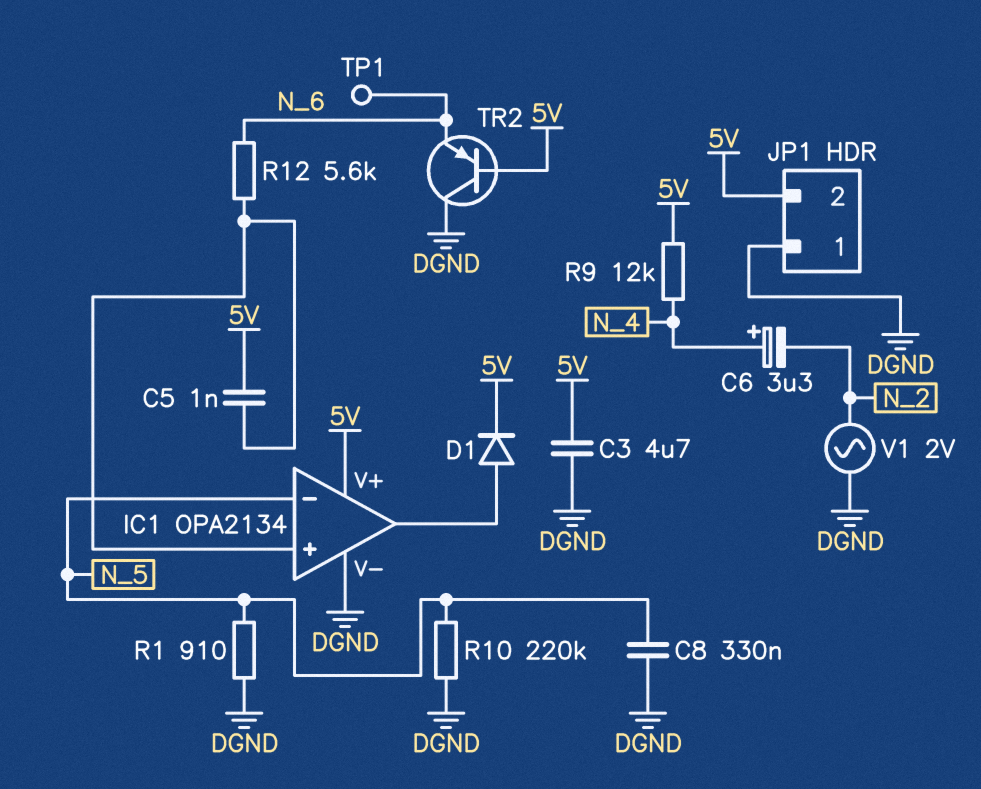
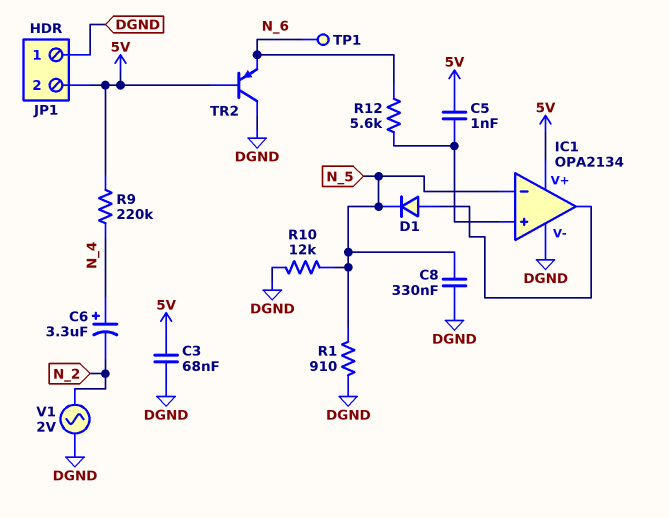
C3: 4.7uF (5V, DGND) -> 68nF (5V, DGND)
D1: diode (A IC1/out, K 5V) -> diode (A IC1/out, K N_5)
R9: 12k (5V, N_4) -> 220k (5V, N_4)
R10: 220k (DGND, N_5) -> 12k (DGND, N_5)

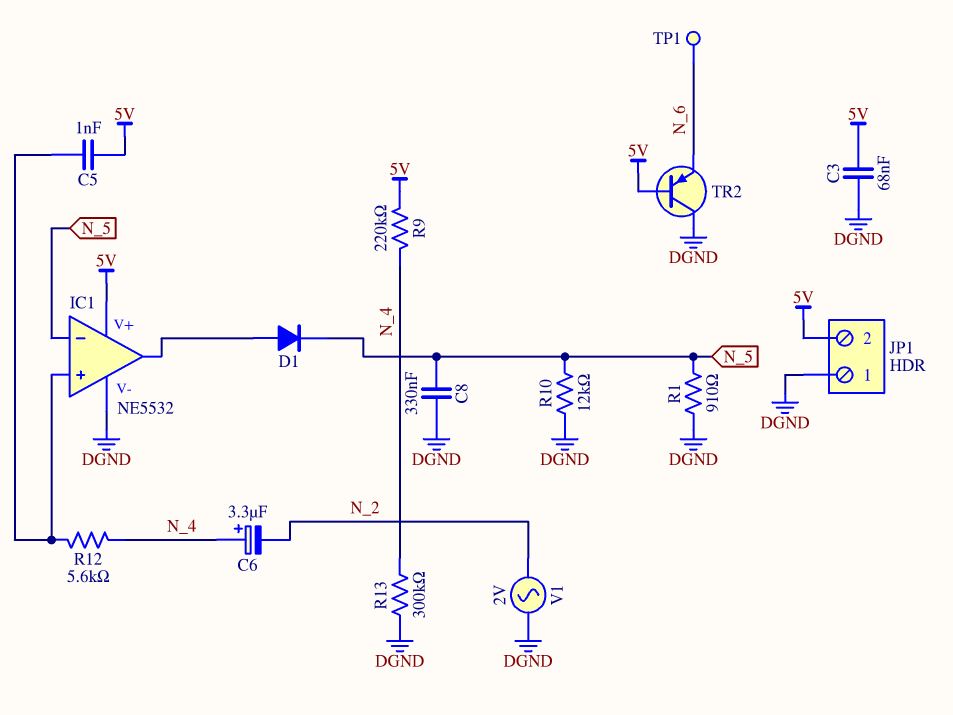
IC1: OPA2134 -> NE5532
R12: 5.6k (IC1/in+, N_6) -> 5.6k (IC1/in+, N_4)
R13: none -> 300k (DGND, N_4)

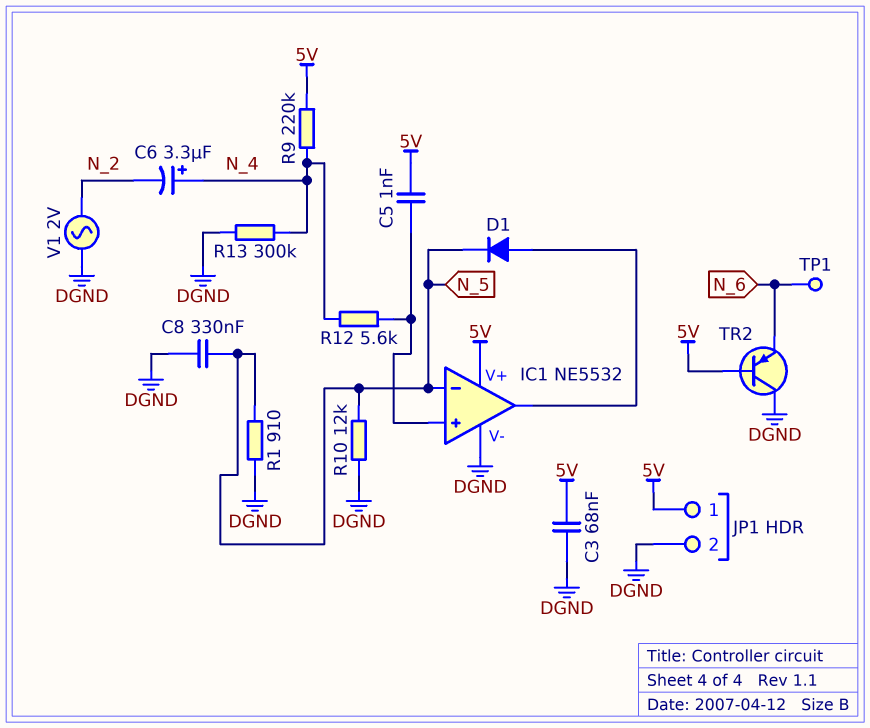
JP1 pin 1: DGND -> 5V
JP1 pin 2: 5V -> DGND

